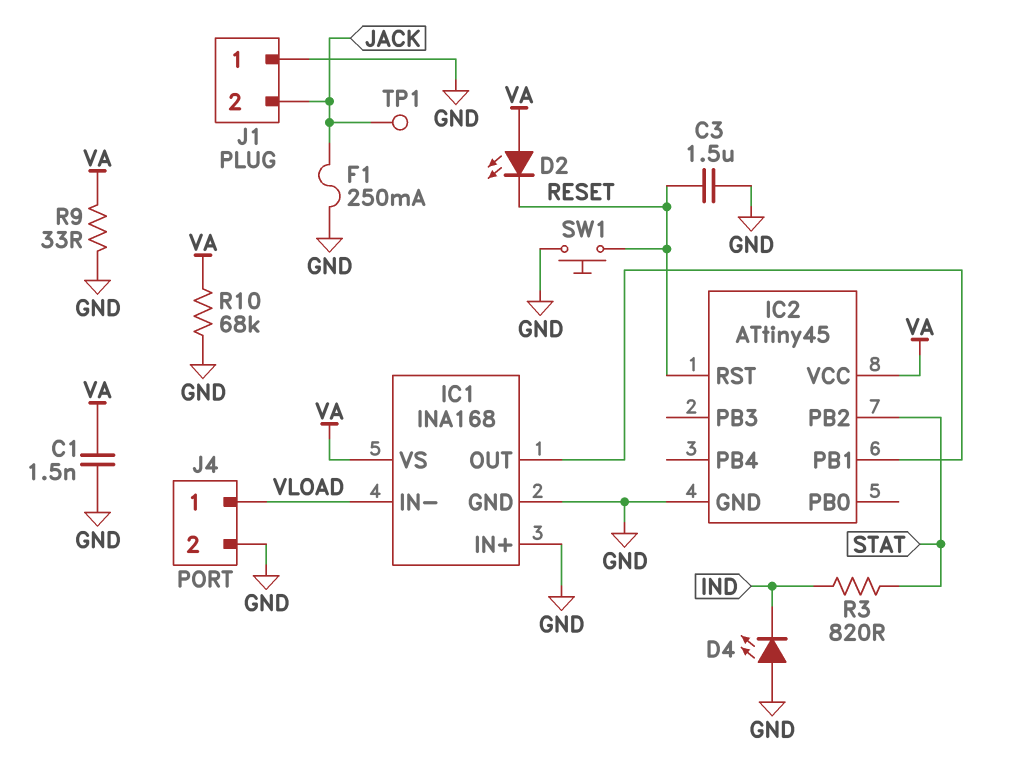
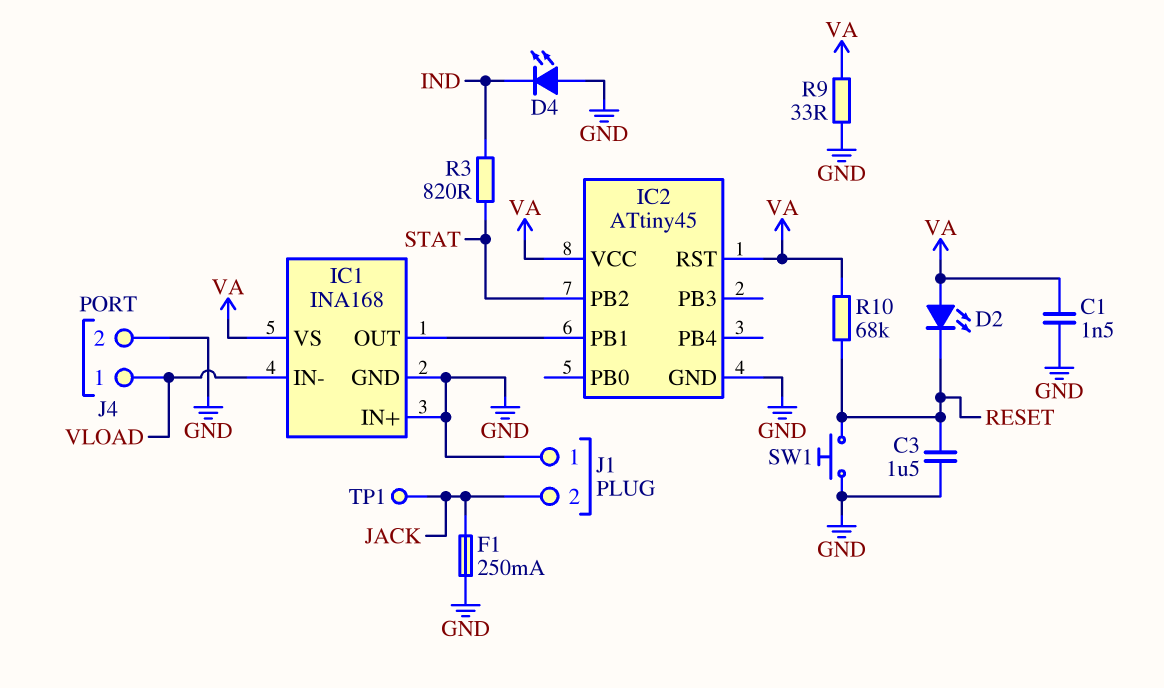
IC2 pin RST: RESET -> VA
R10: 68k (GND, VA) -> 68k (RESET, VA)

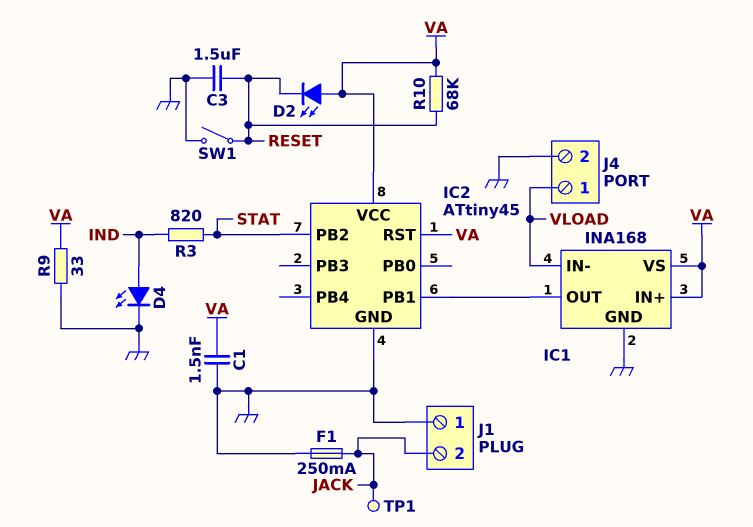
D4: LED (A GND, K IND) -> LED (A IND, K GND)
IC1 pin IN+: GND -> VA
SW1: button (GND, RESET) -> switch (GND, RESET)

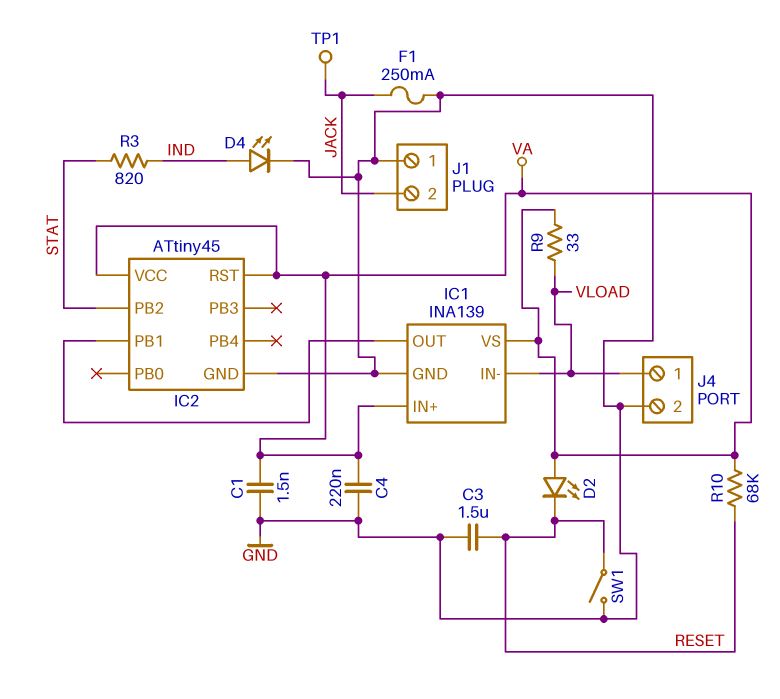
C4: none -> 220nF (GND, VA)
IC1: INA168 -> INA139
R9: 33 (GND, VA) -> 33 (VA, VLOAD)

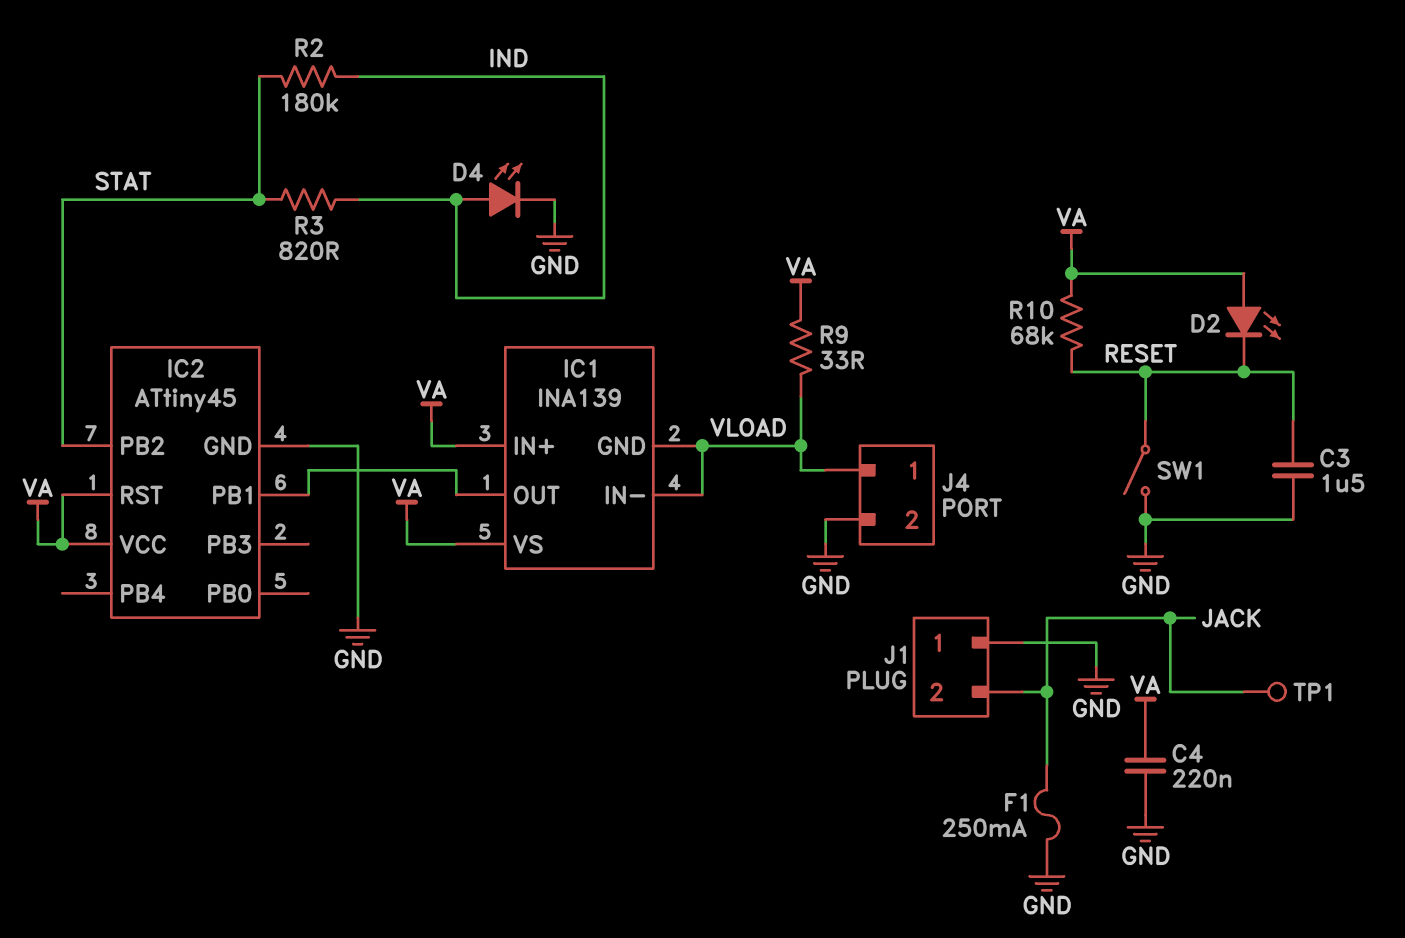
C1: 1.5nF (GND, VA) -> none
IC1 pin GND: GND -> VLOAD
R2: none -> 180k (IND, STAT)

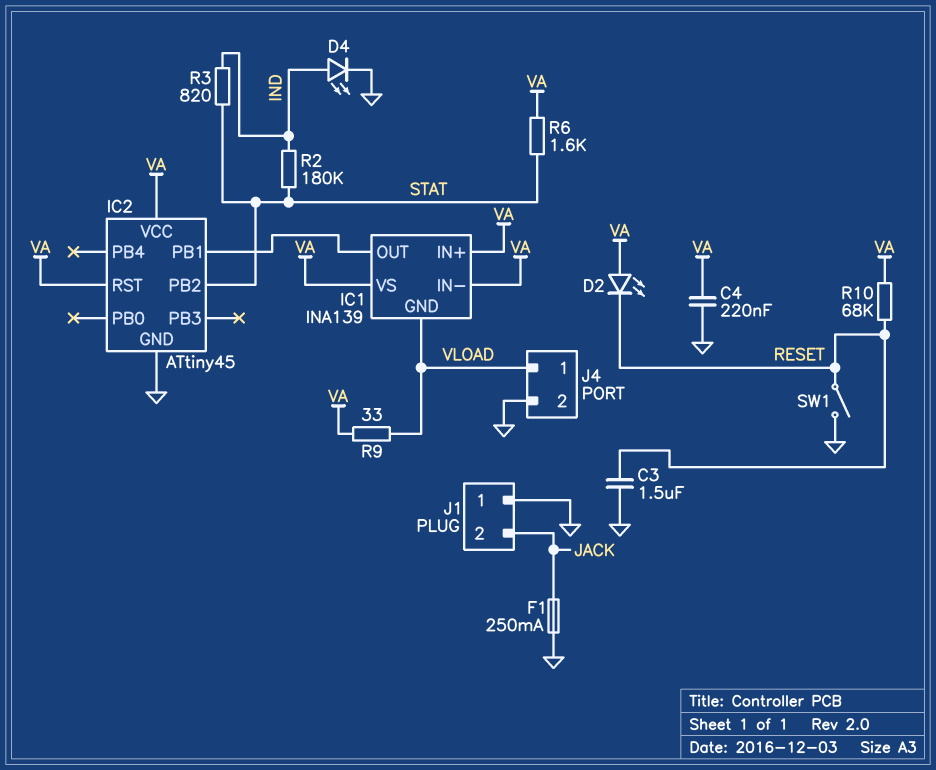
IC1 pin IN-: VLOAD -> VA
R6: none -> 1.6k (STAT, VA)
TP1: test point (JACK) -> none

